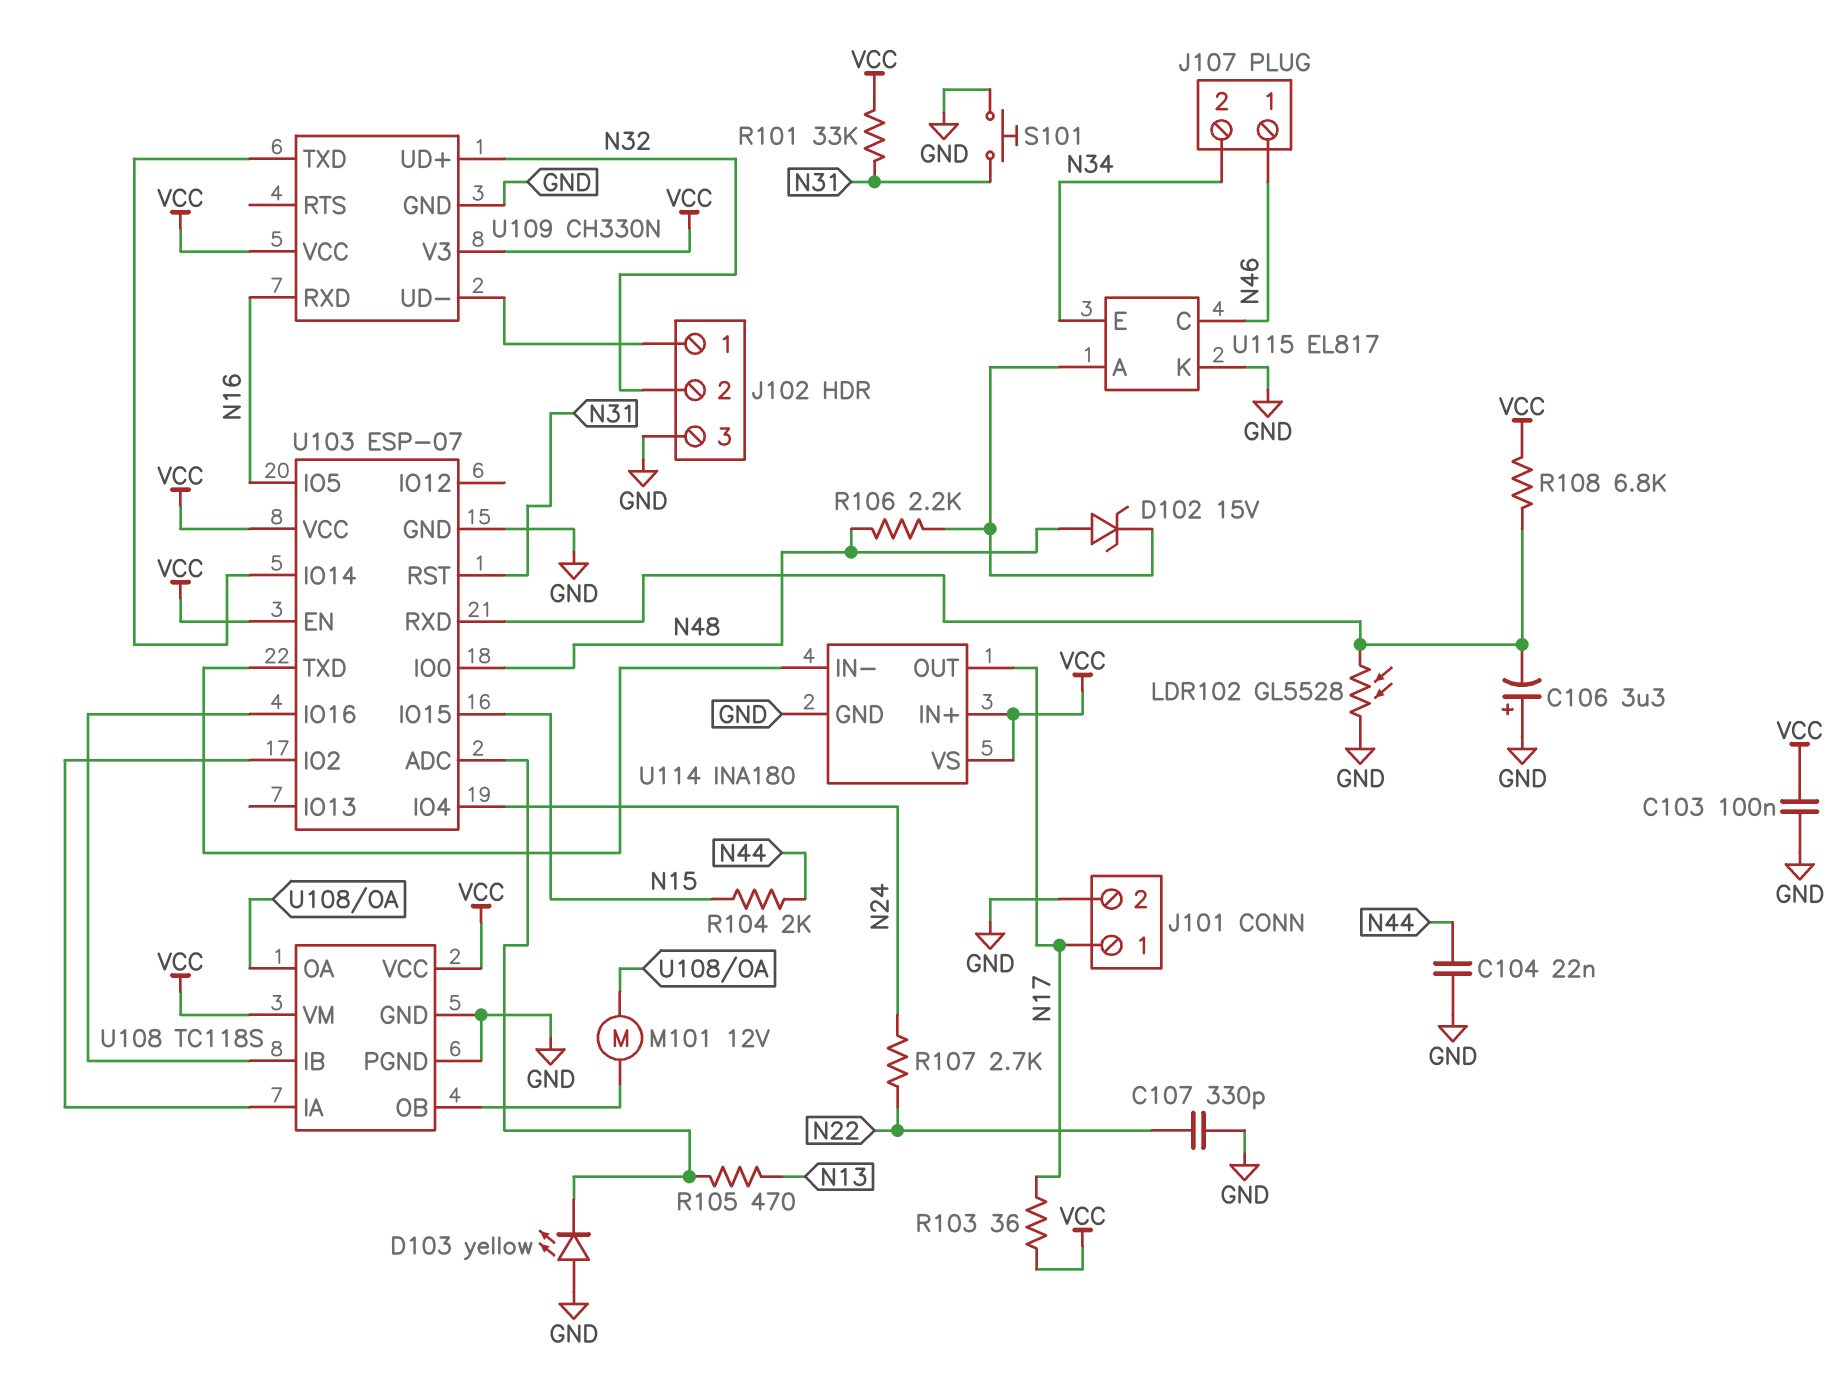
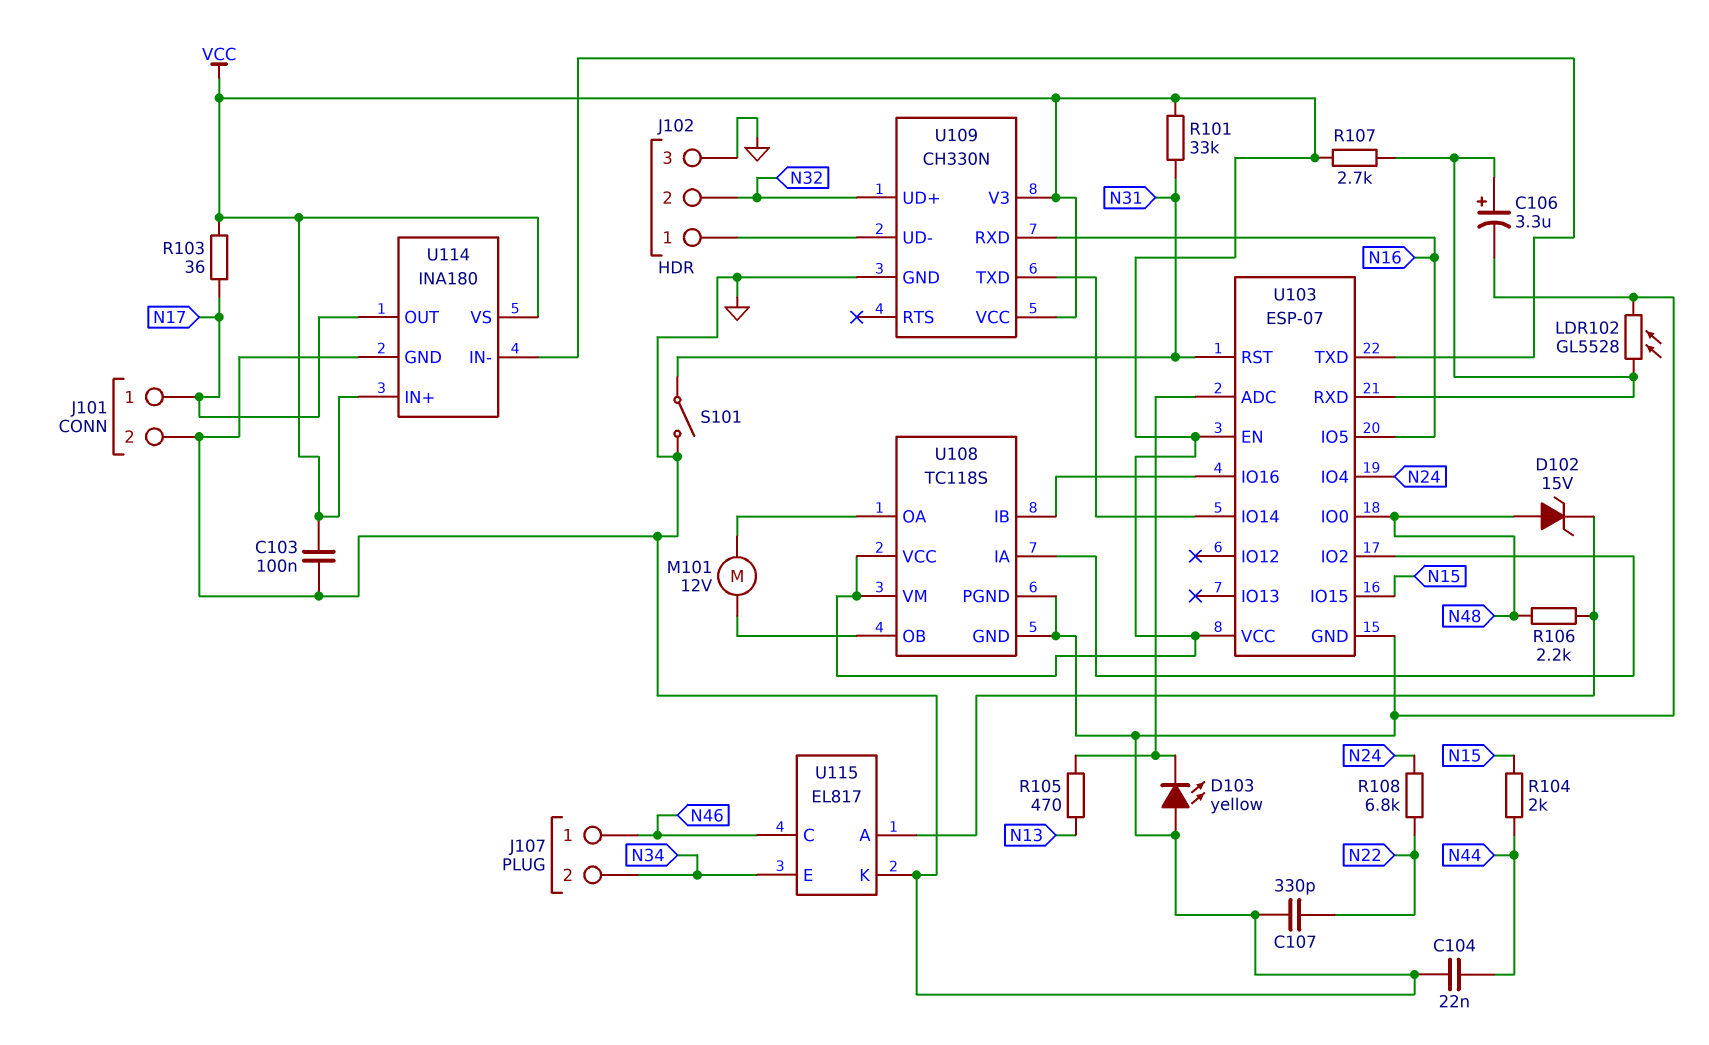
C106: 3.3uF (plus GND, minus U103/RXD) -> 3.3uF (plus U103/RXD, minus GND)
R107: 2.7k (N22, N24) -> 2.7k (U103/RXD, VCC)
R108: 6.8k (U103/RXD, VCC) -> 6.8k (N22, N24)
S101: button (GND, N31) -> switch (GND, N31)

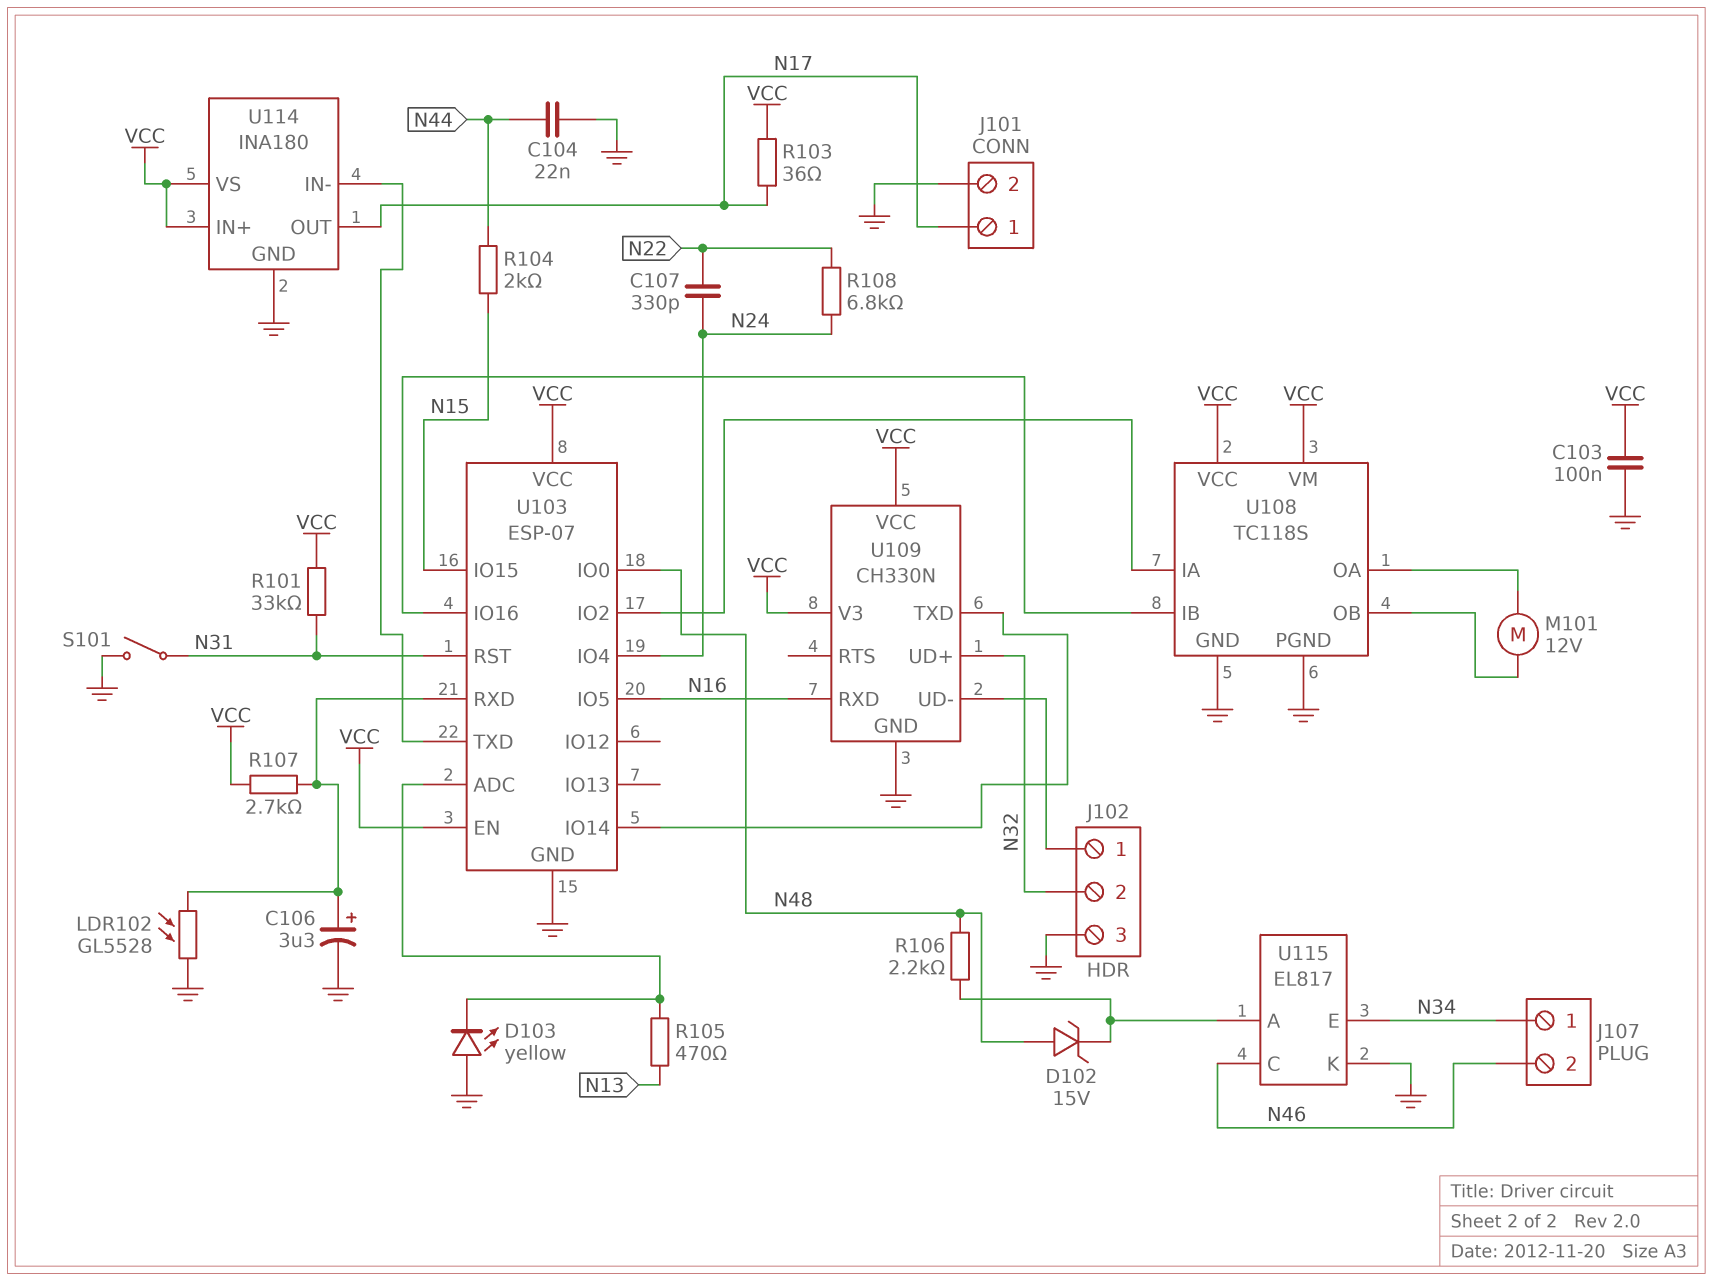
C107: 330pF (GND, N22) -> 330pF (N22, N24)
J107 pin 1: N46 -> N34
J107 pin 2: N34 -> N46

